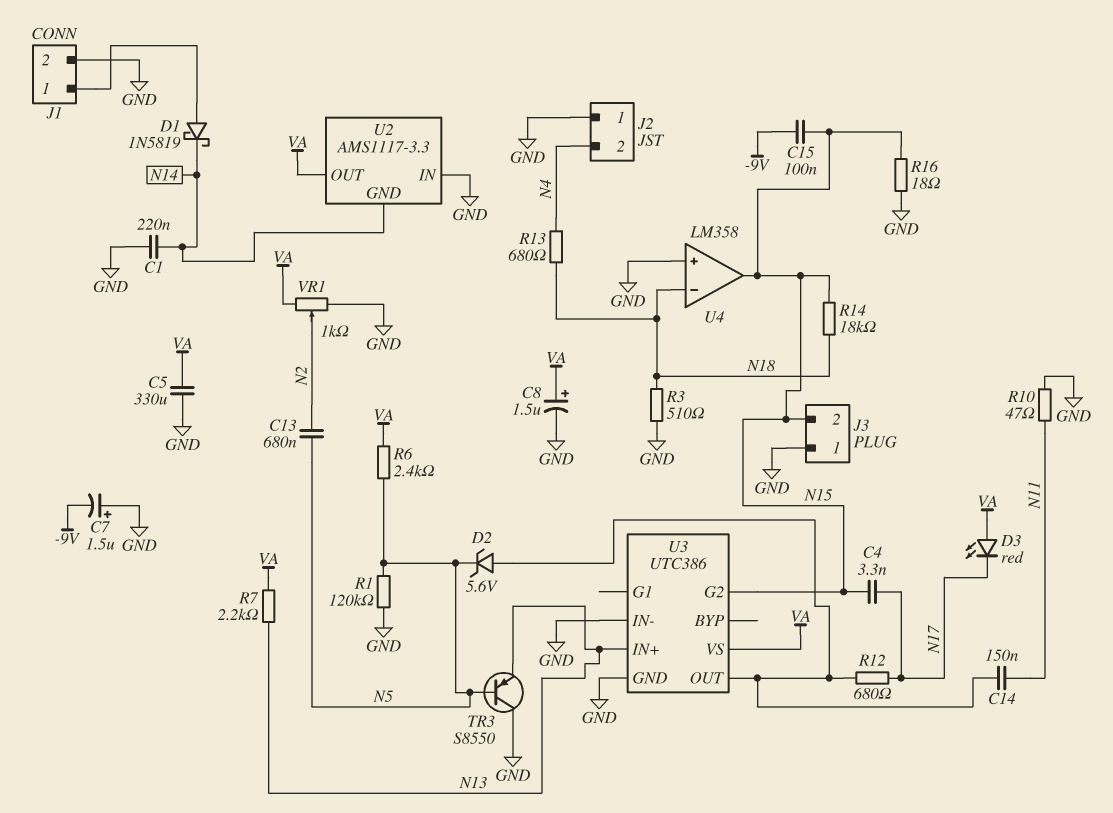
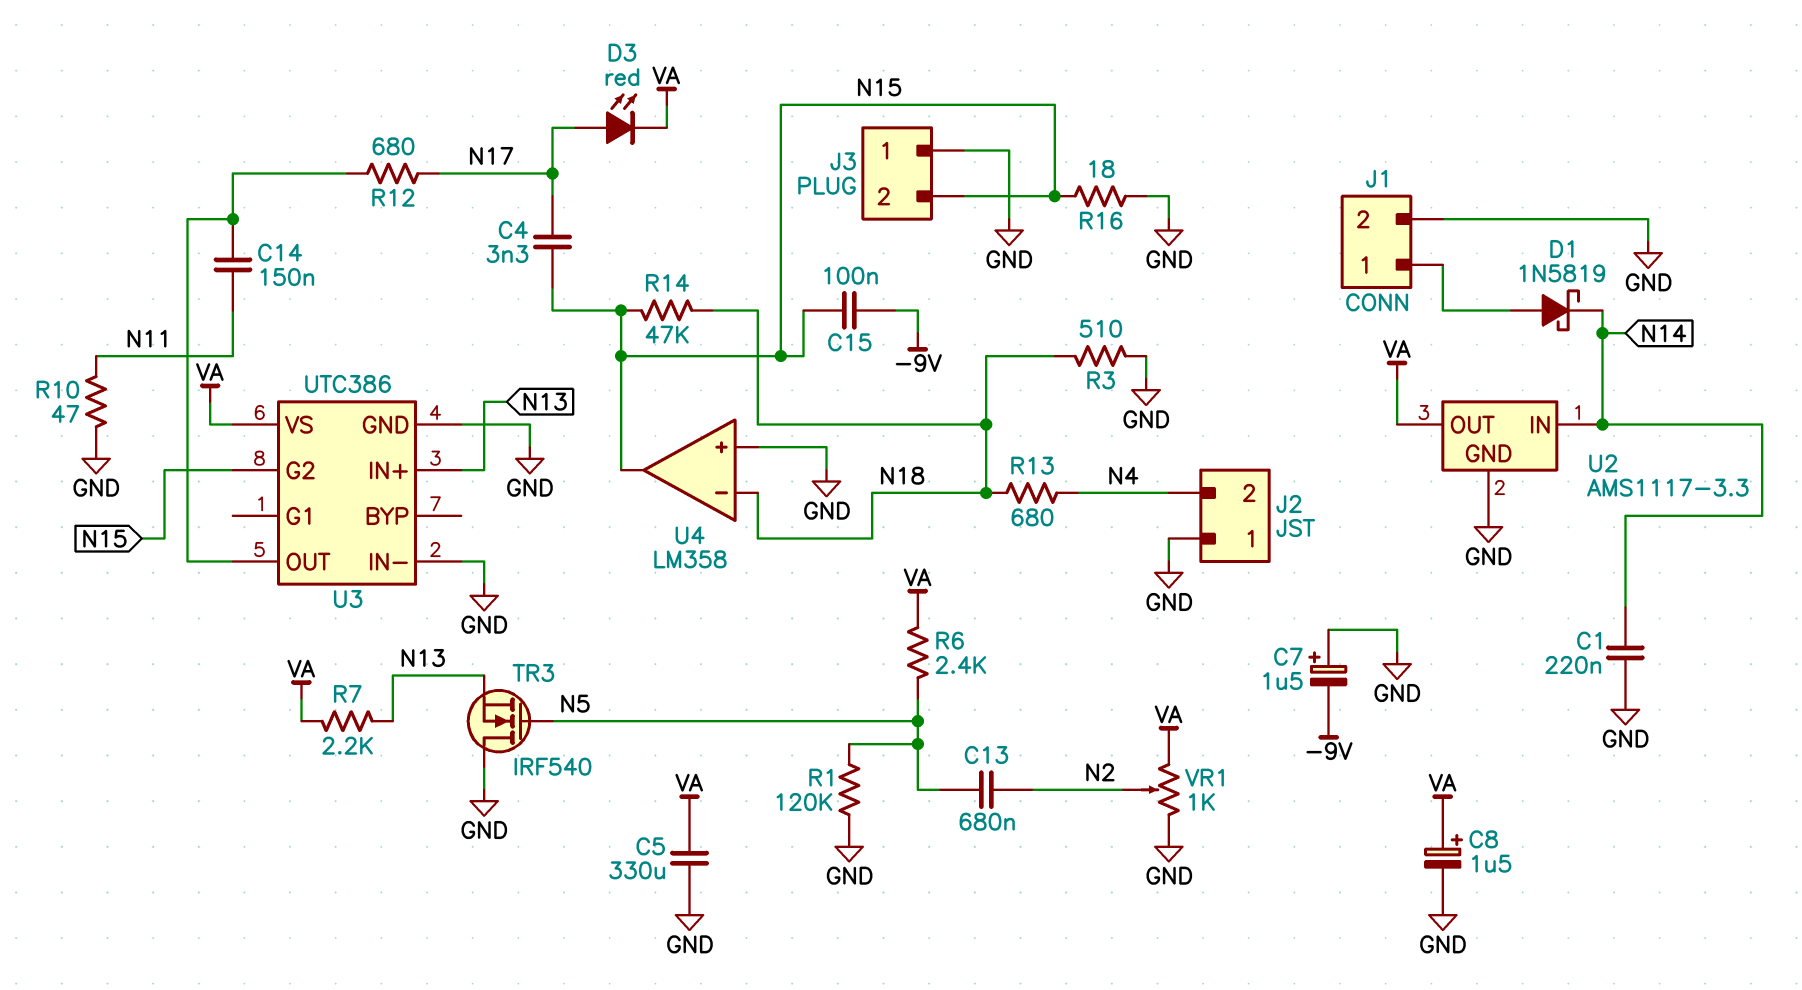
D2: zener 5.6V (A U3/OUT, K N5) -> none
D3: LED red (A VA, K N17) -> LED red (A N17, K VA)
R14: 18k (N15, N18) -> 47k (N15, N18)
TR3: PNP S8550 (B N5, C GND, E N13) -> NMOS IRF540 (G N5, D GND, S N13)
U2 pin GND: N14 -> GND
U2 pin IN: GND -> N14

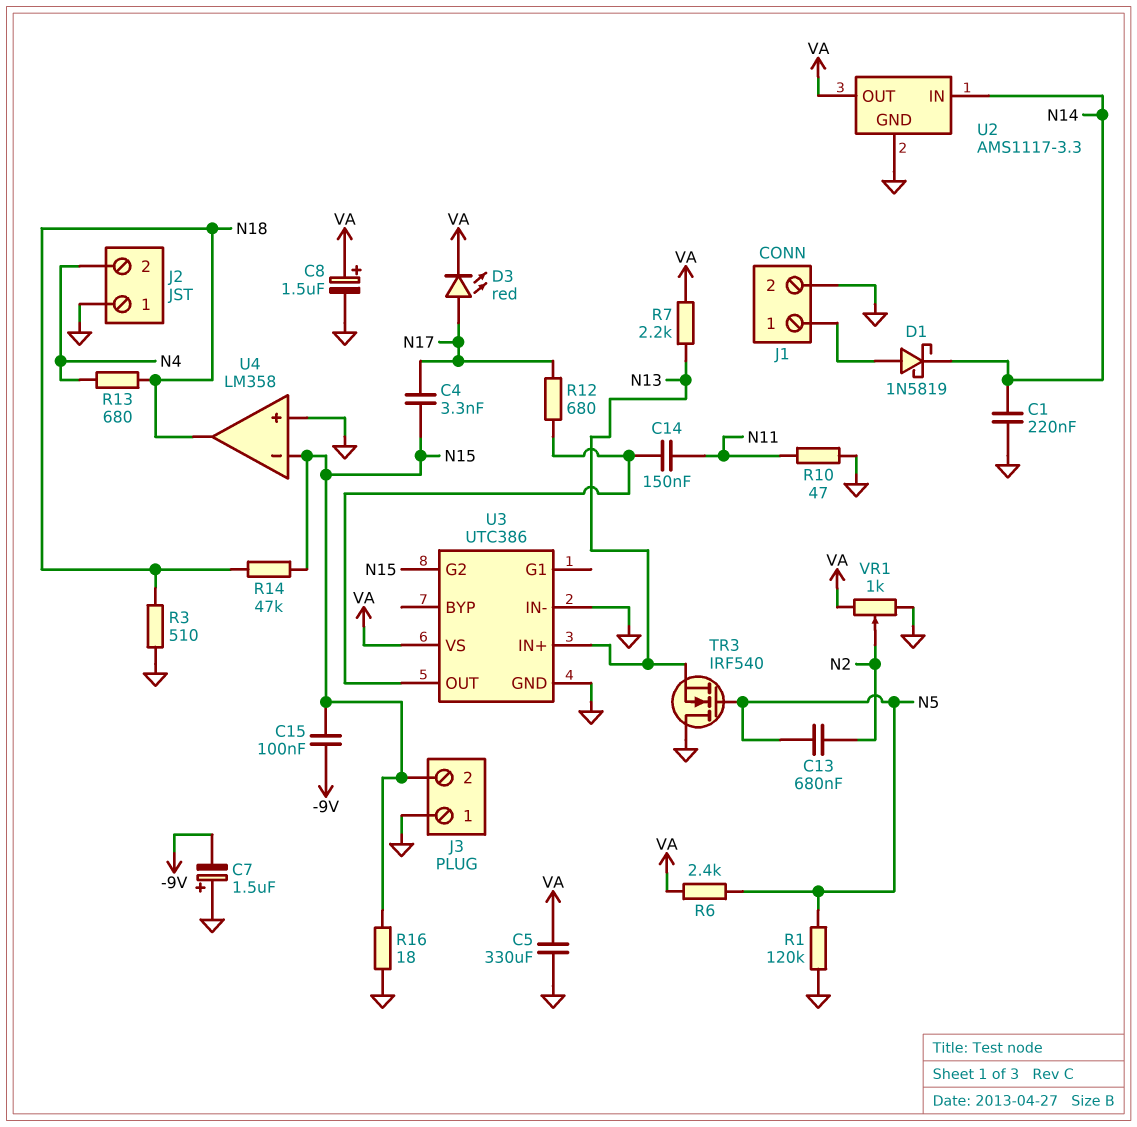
U4 pin in-: N18 -> N15
U4 pin out: N15 -> N18

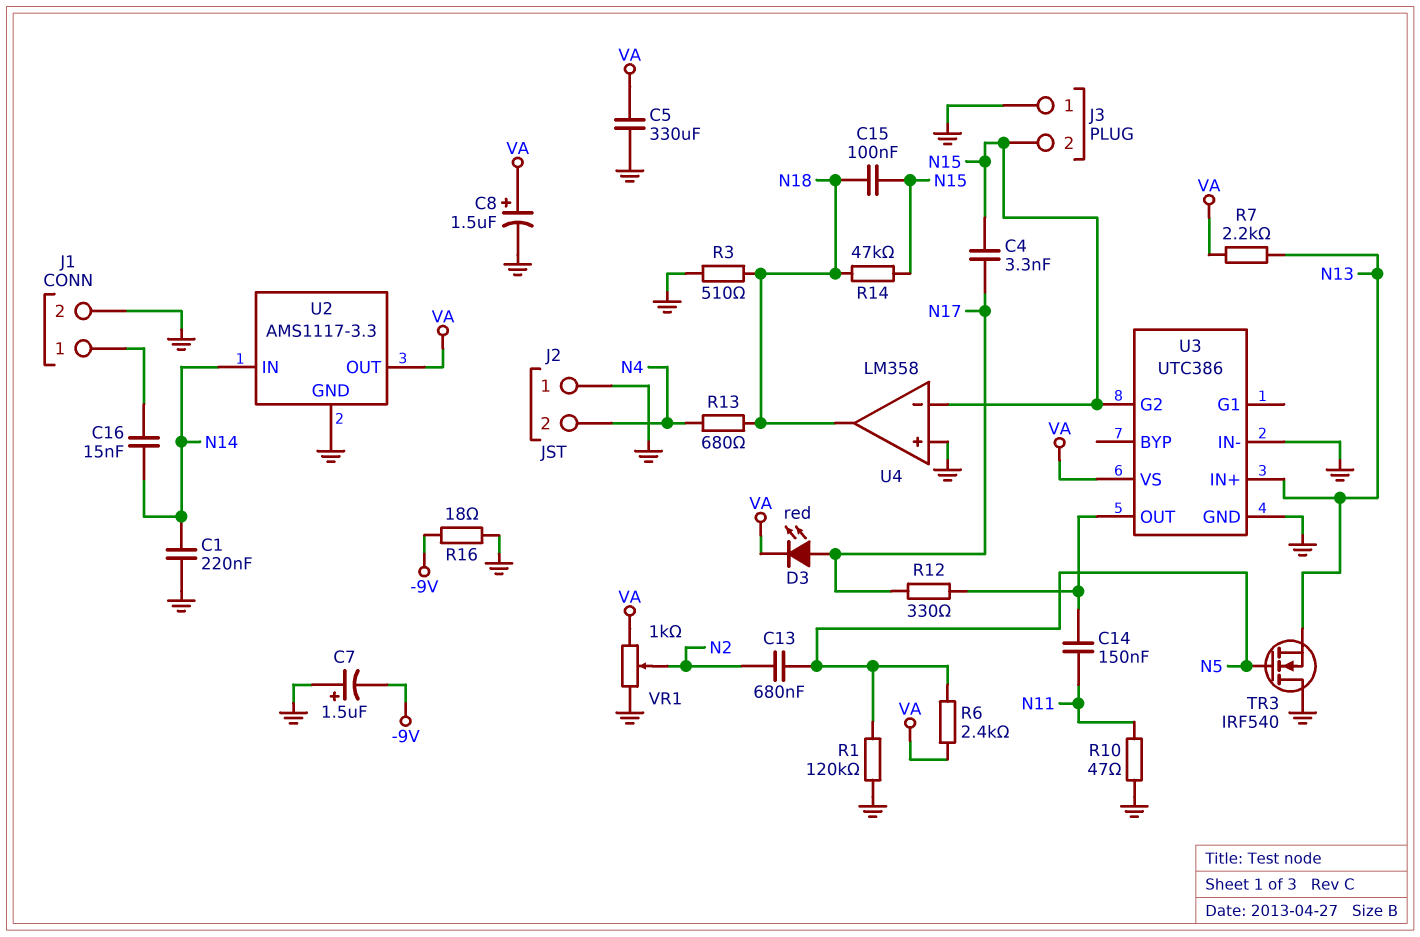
C15: 100nF (-9V, N15) -> 100nF (N15, N18)
C16: none -> 15nF (J1/1, N14)
D1: schottky 1N5819 (A J1/1, K N14) -> none
R12: 680 (N17, U3/OUT) -> 330 (N17, U3/OUT)
R16: 18 (GND, N15) -> 18 (-9V, GND)

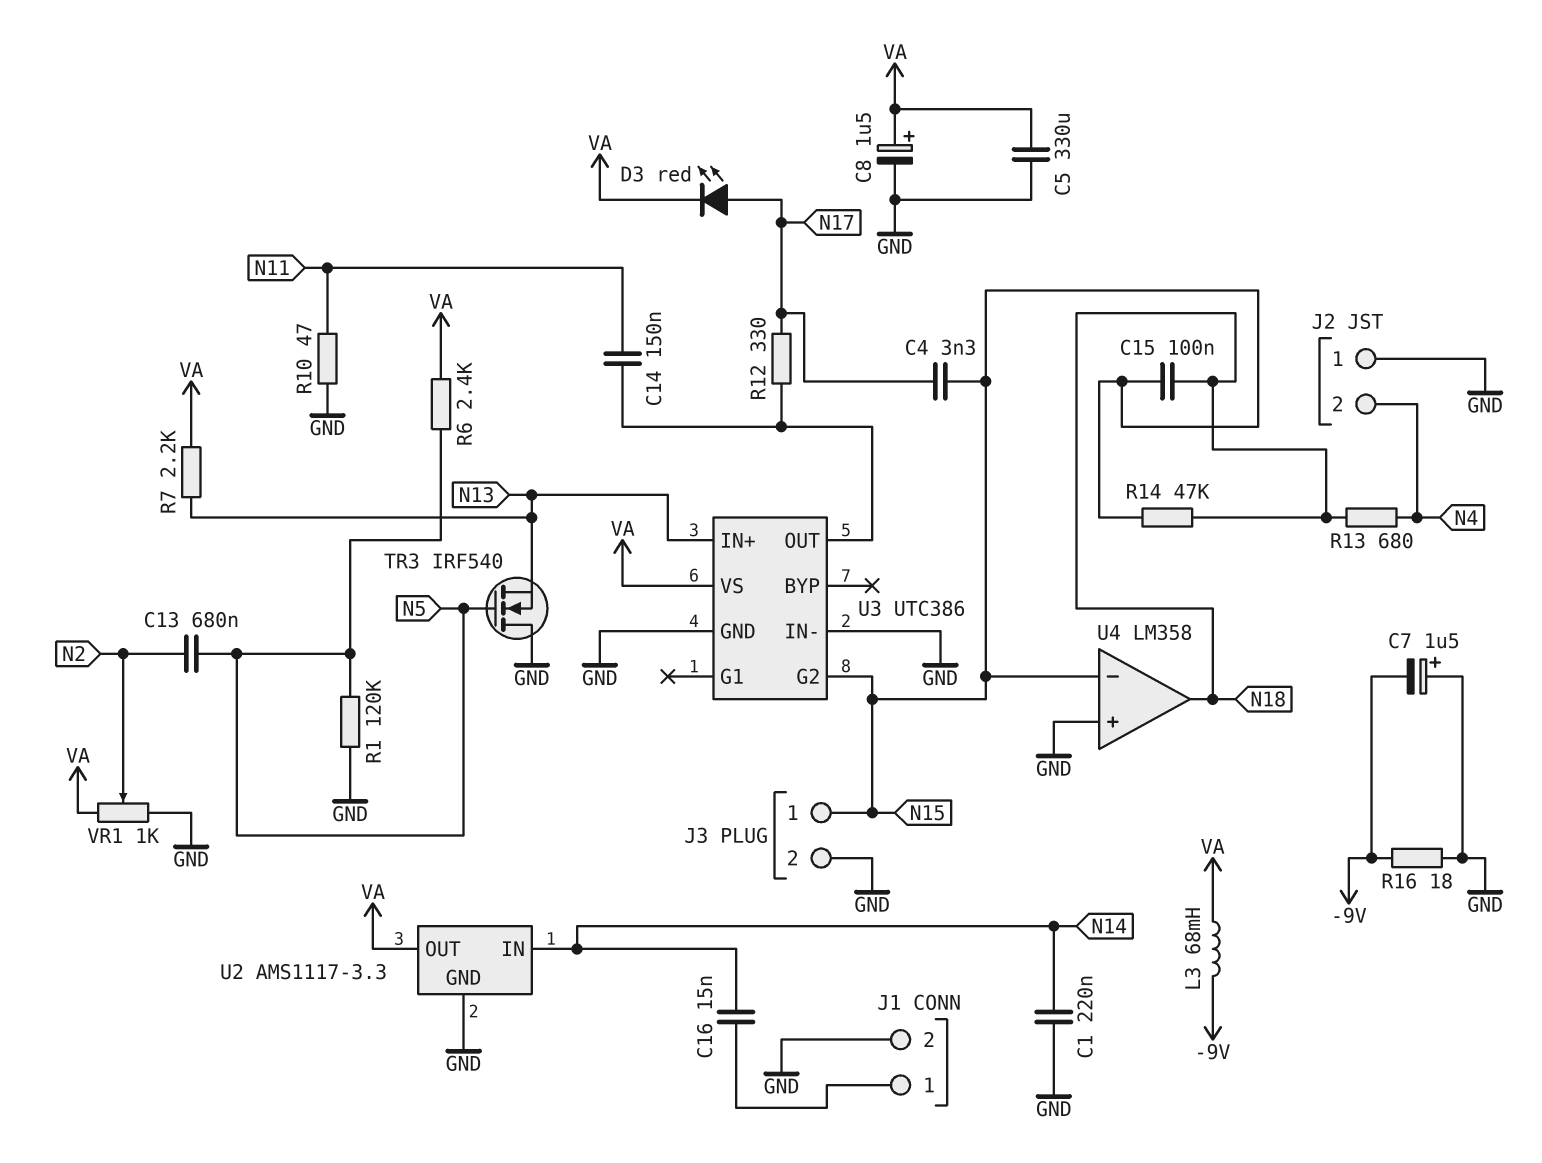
J3 pin 1: GND -> N15
J3 pin 2: N15 -> GND
L3: none -> 68mH (-9V, VA)
R3: 510 (GND, N18) -> none

